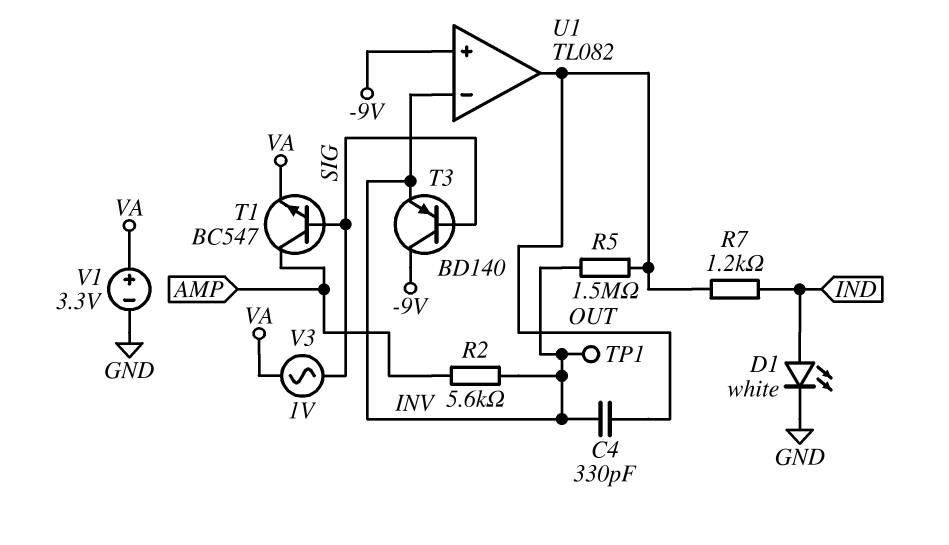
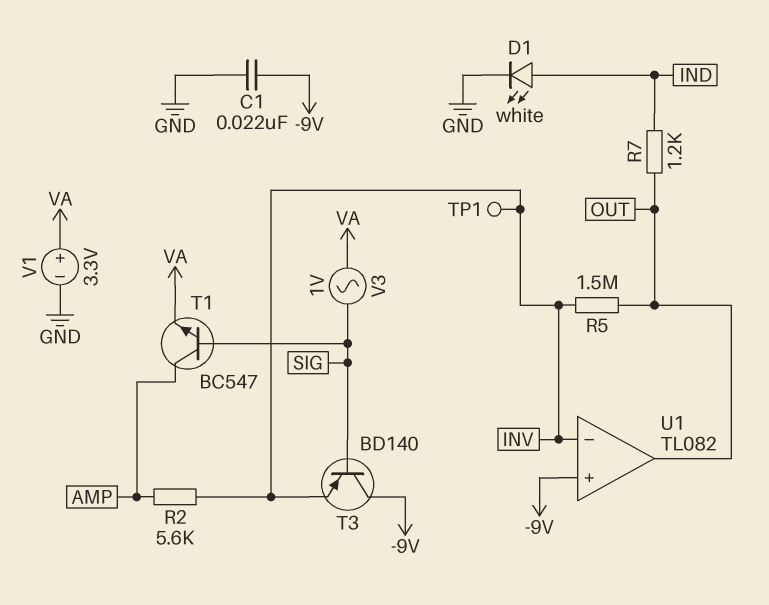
C1: none -> 22nF (-9V, GND)
C4: 330pF (INV, OUT) -> none

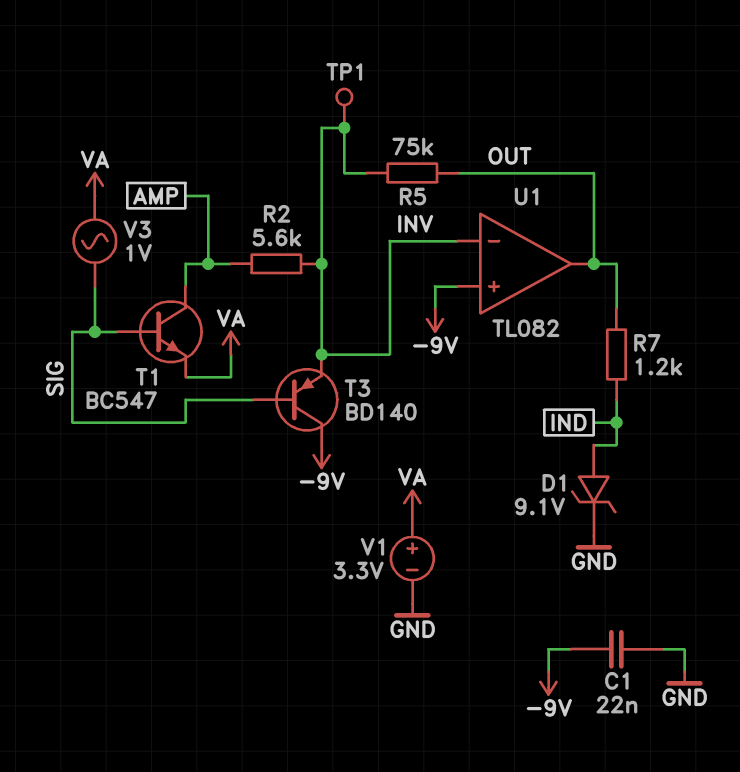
D1: LED white (A IND, K GND) -> zener 9.1V (A IND, K GND)
R5: 1.5M (INV, OUT) -> 75k (INV, OUT)

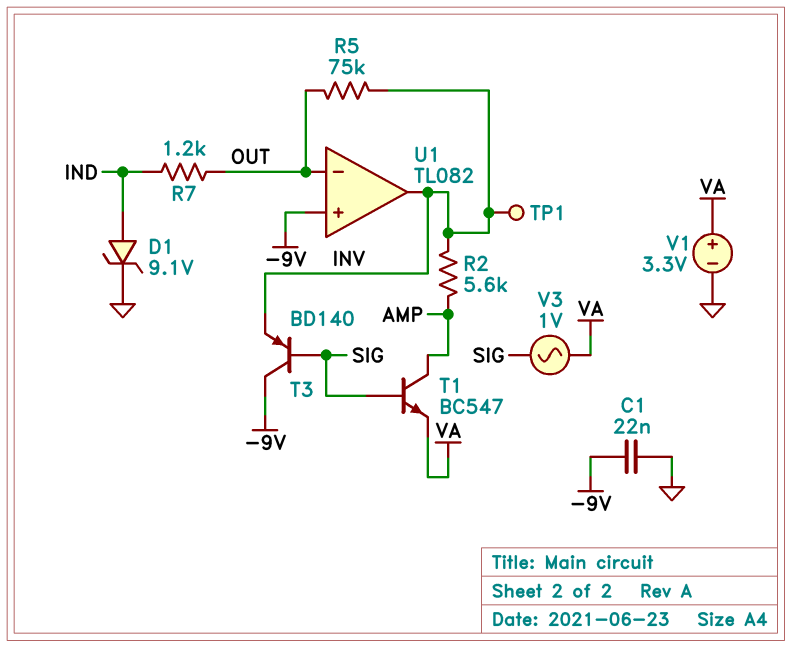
U1 pin in-: INV -> OUT
U1 pin out: OUT -> INV

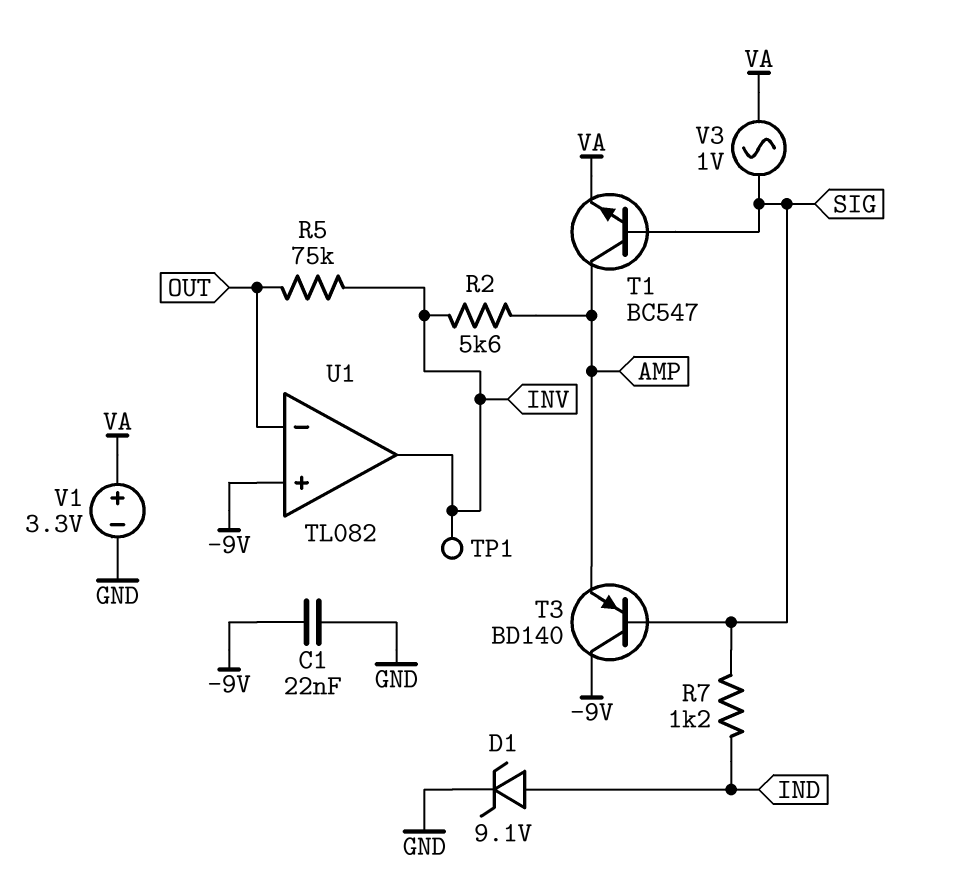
R7: 1.2k (IND, OUT) -> 1.2k (IND, SIG)
T3: PNP BD140 (B SIG, C -9V, E INV) -> PNP BD140 (B SIG, C -9V, E AMP)

